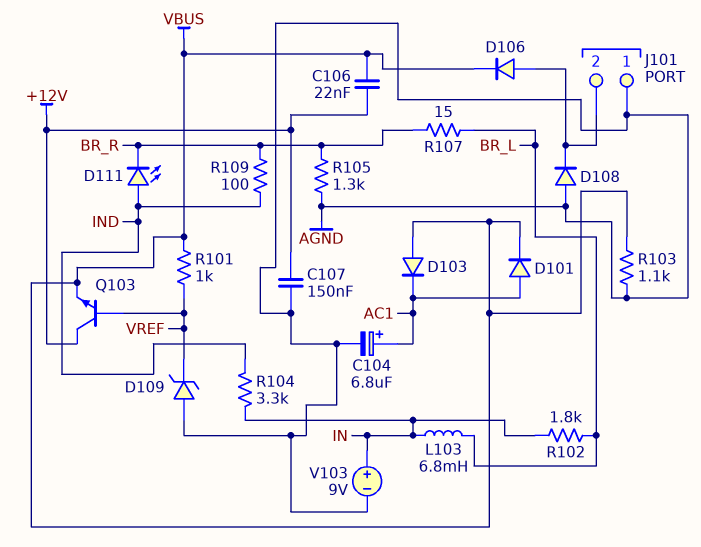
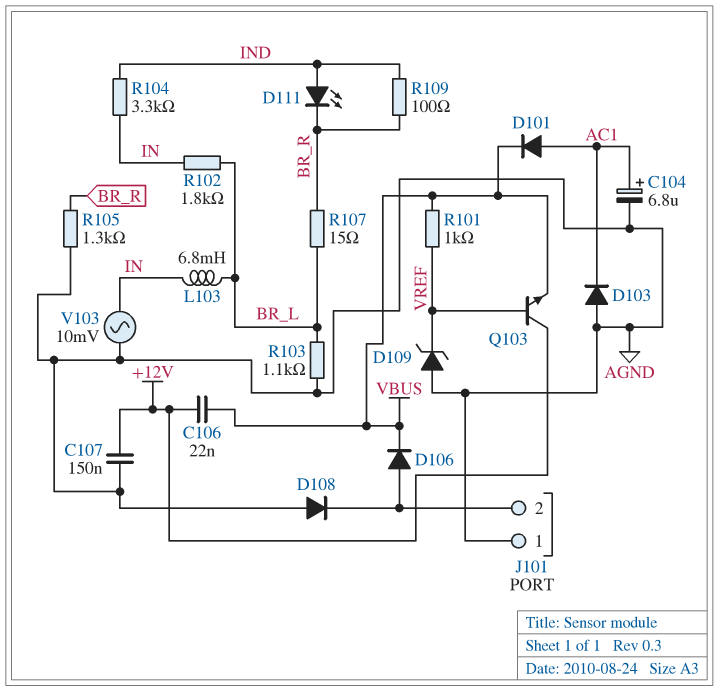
D103: diode (A VBUS, K AC1) -> diode (A AGND, K AC1)
R103: 1.1k (AGND, VBUS) -> 1.1k (AGND, BR_L)
V103: 9V (plus IN, minus AGND) -> AC 10mV (AGND, IN)

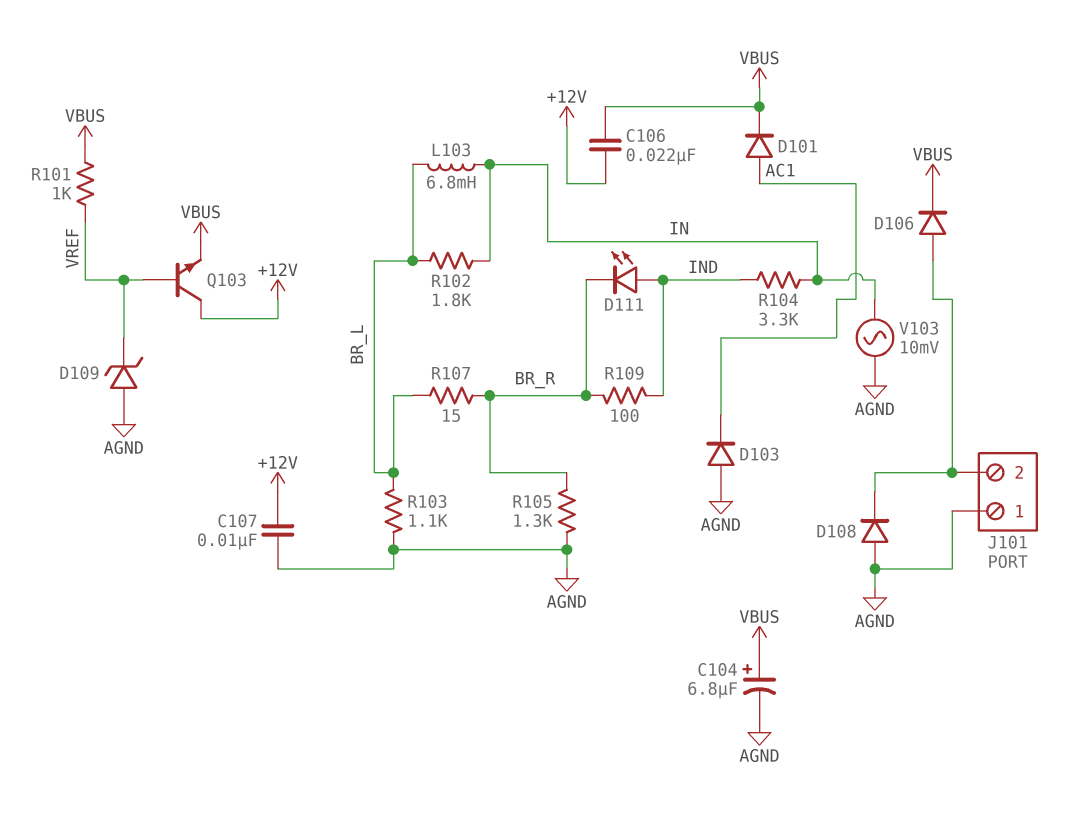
C104: 6.8uF (plus AC1, minus AGND) -> 6.8uF (plus VBUS, minus AGND)
C107: 150nF (+12V, AGND) -> 10nF (+12V, AGND)

